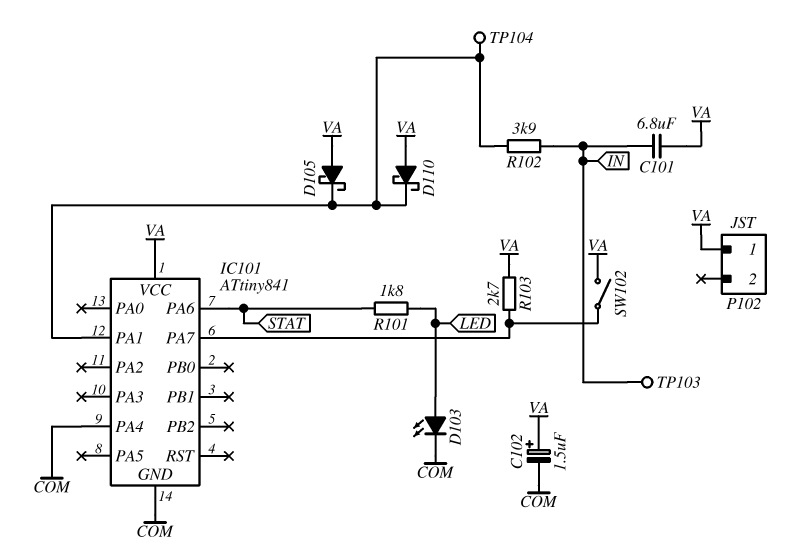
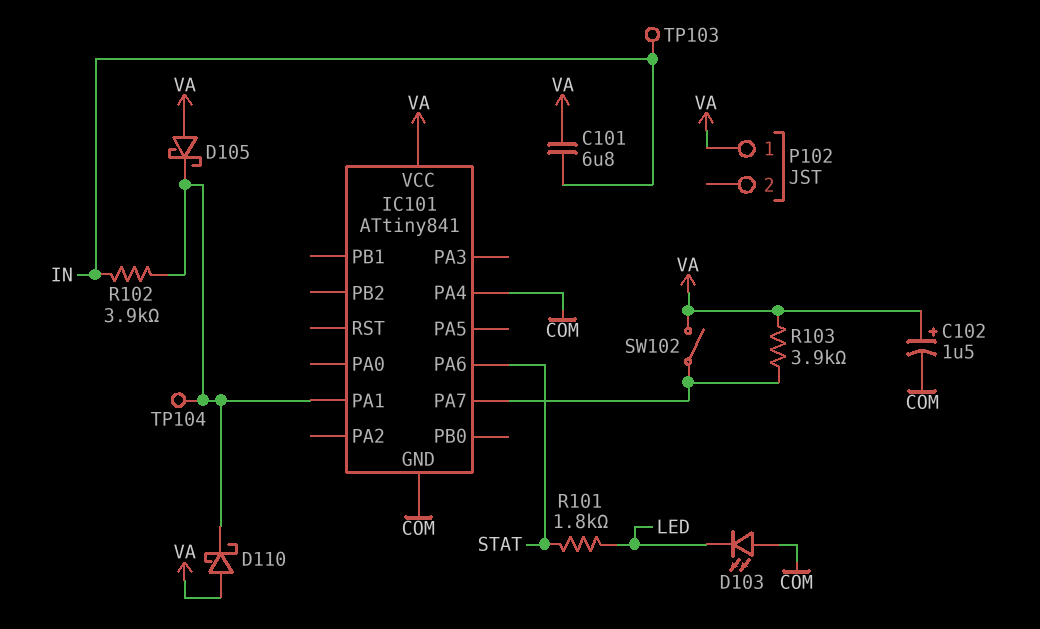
D103: LED (A LED, K COM) -> LED (A COM, K LED)
R103: 2.7k (IC101/PA7, VA) -> 3.9k (IC101/PA7, VA)

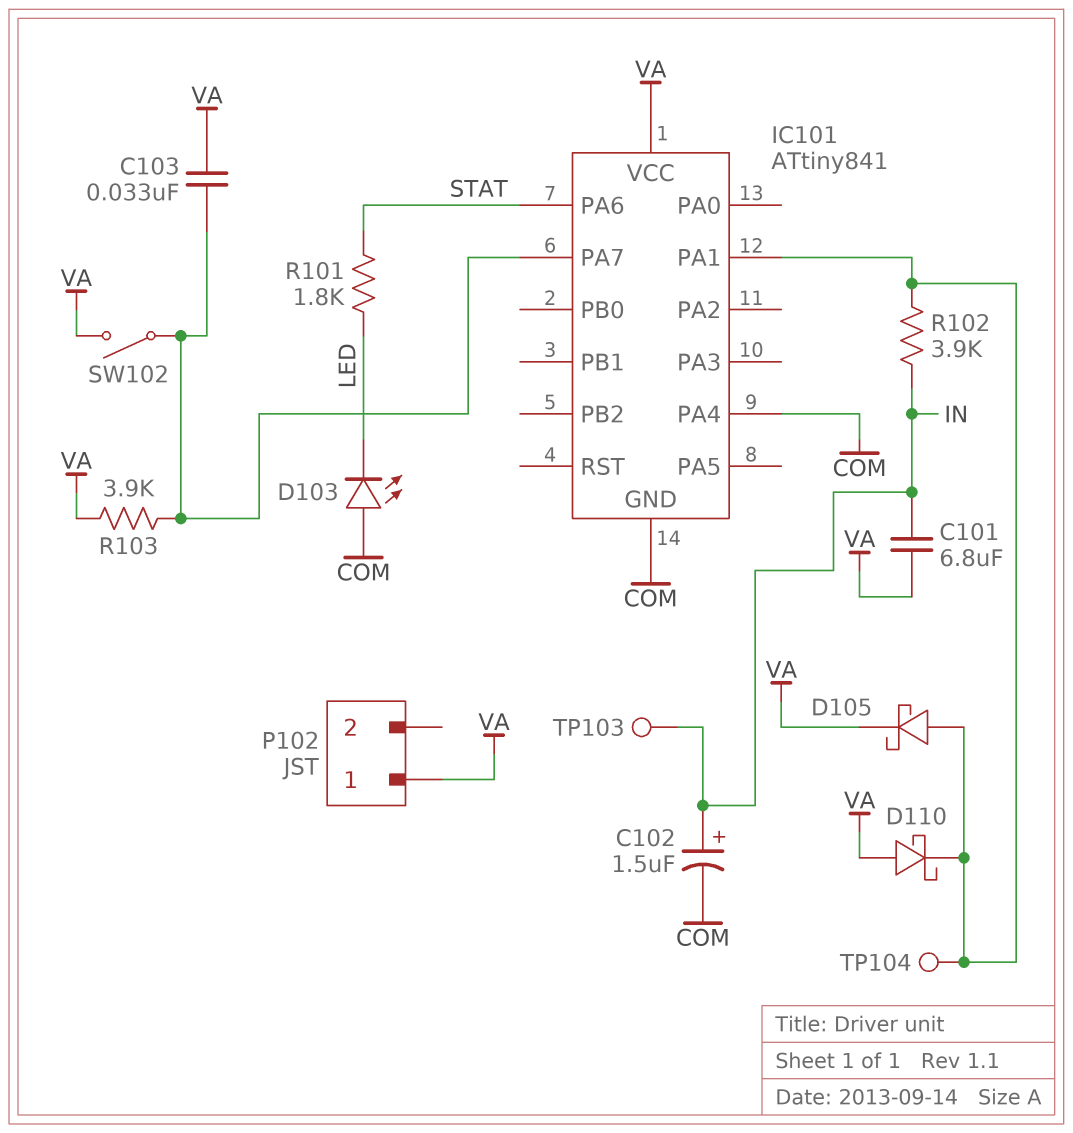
C102: 1.5uF (plus VA, minus COM) -> 1.5uF (plus IN, minus COM)
C103: none -> 33nF (IC101/PA7, VA)
D105: schottky (A VA, K IC101/PA1) -> schottky (A IC101/PA1, K VA)

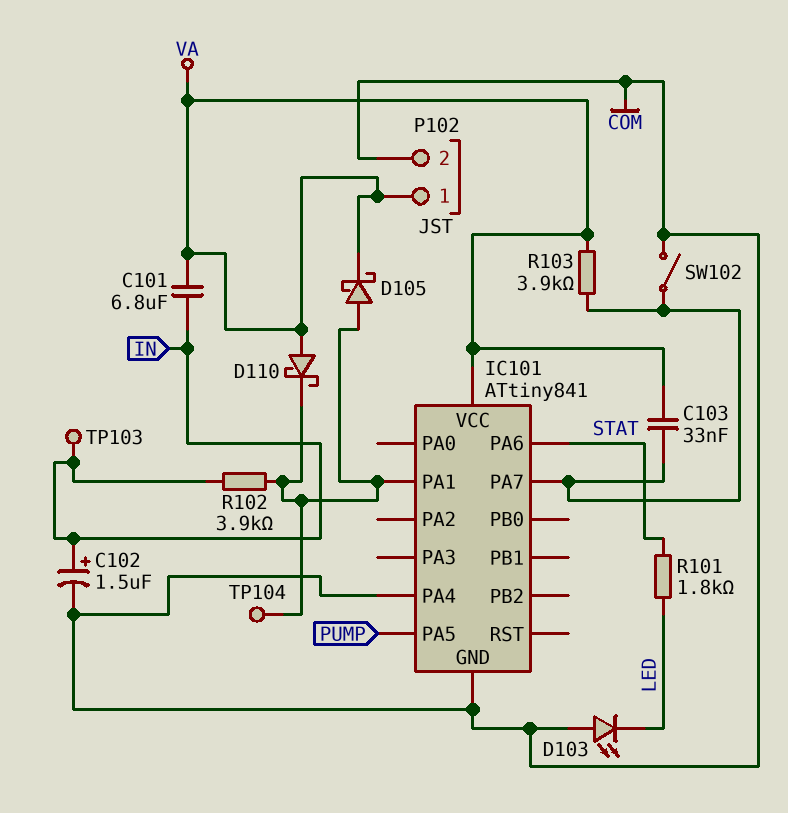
IC101 pin PA5: none -> PUMP
P102 pin 2: none -> COM
SW102: switch (IC101/PA7, VA) -> switch (COM, IC101/PA7)

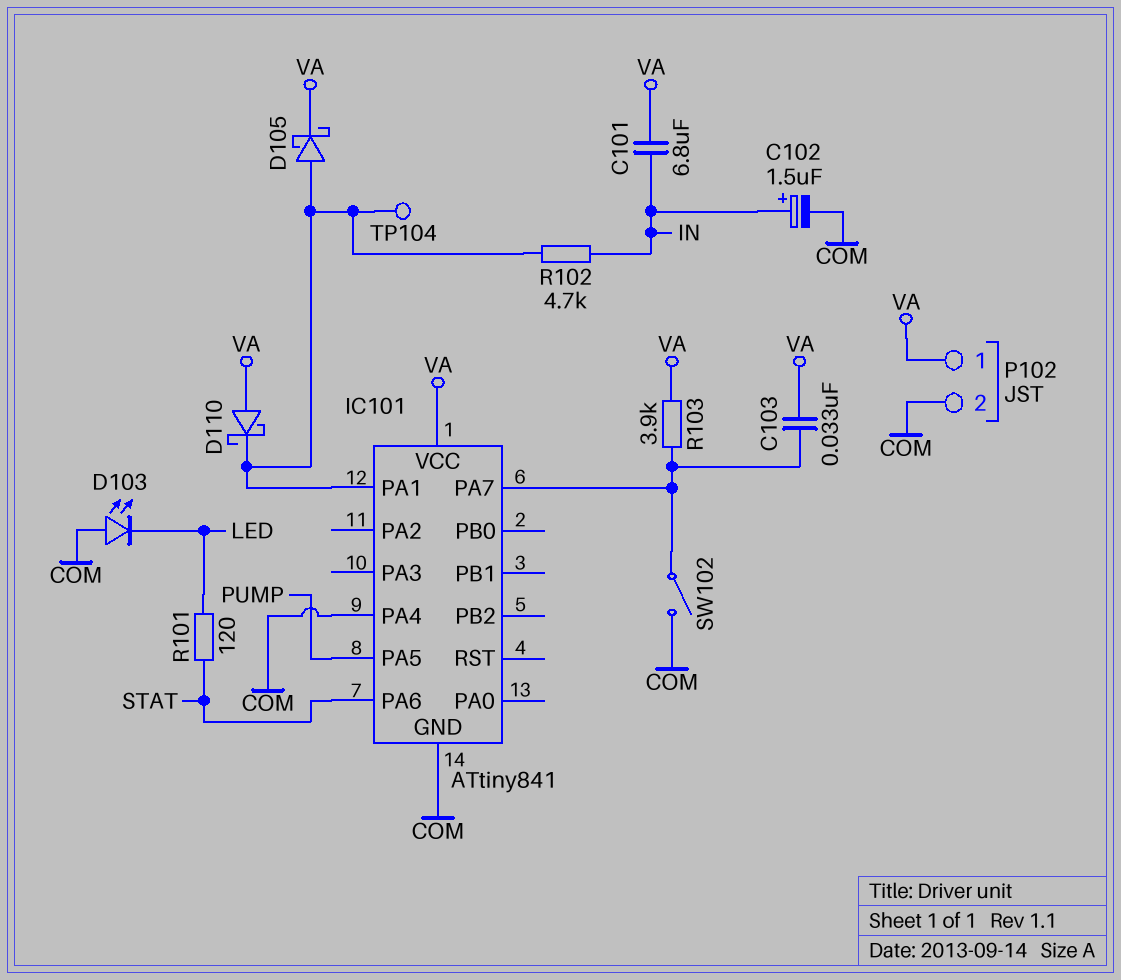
R101: 1.8k (LED, STAT) -> 120 (LED, STAT)
R102: 3.9k (IC101/PA1, IN) -> 4.7k (IC101/PA1, IN)
TP103: test point (IN) -> none

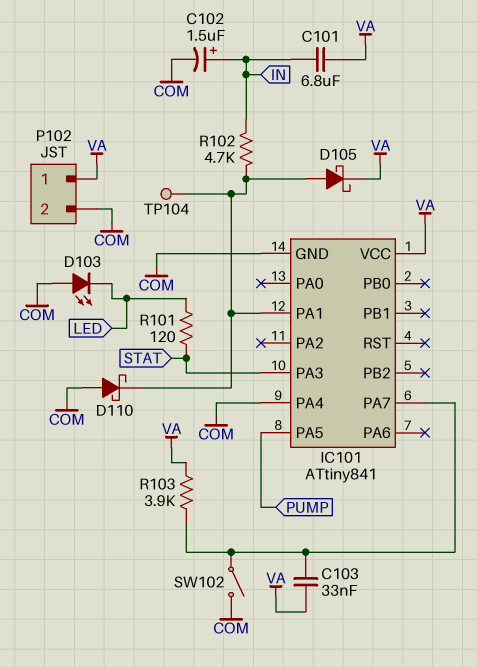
D110: schottky (A VA, K IC101/PA1) -> schottky (A COM, K IC101/PA1)
IC101 pin PA3: none -> STAT
IC101 pin PA6: STAT -> none

